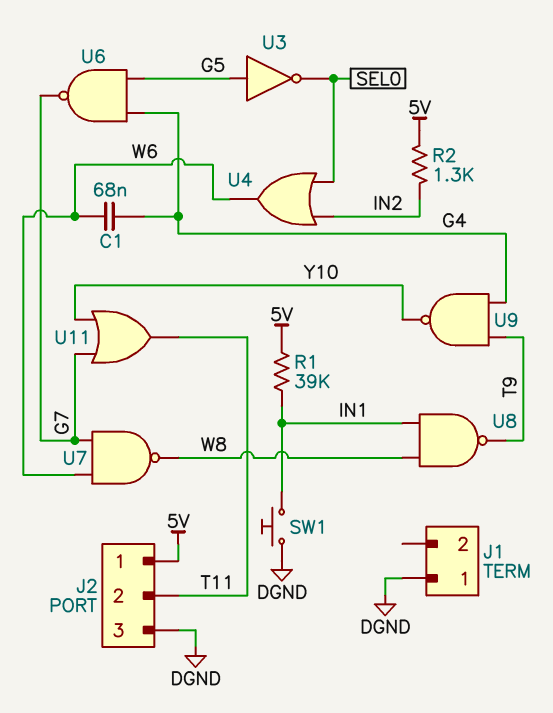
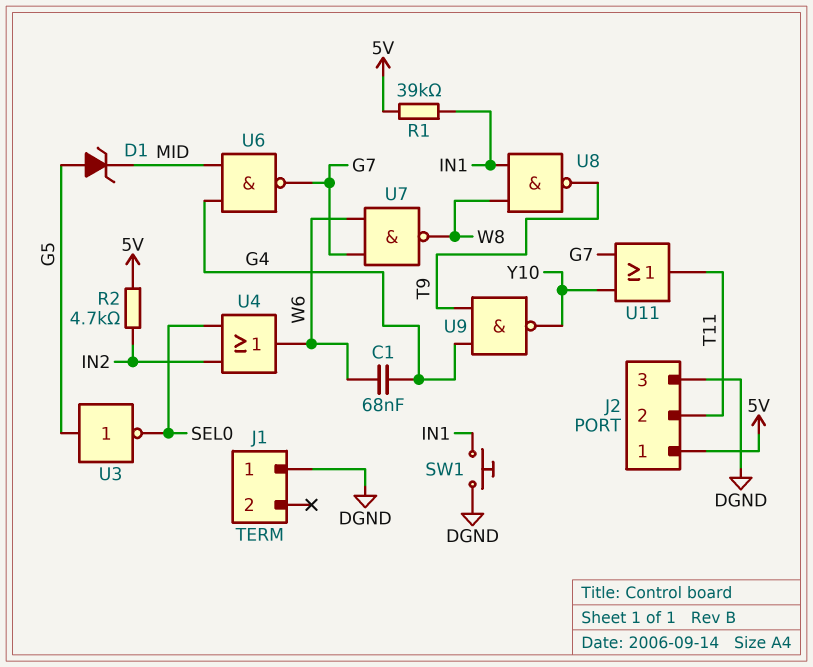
D1: none -> zener (A G5, K MID)
R2: 1.3k (5V, IN2) -> 4.7k (5V, IN2)
U6: NAND (in G4, in G5, out G7) -> NAND (in G4, in MID, out G7)

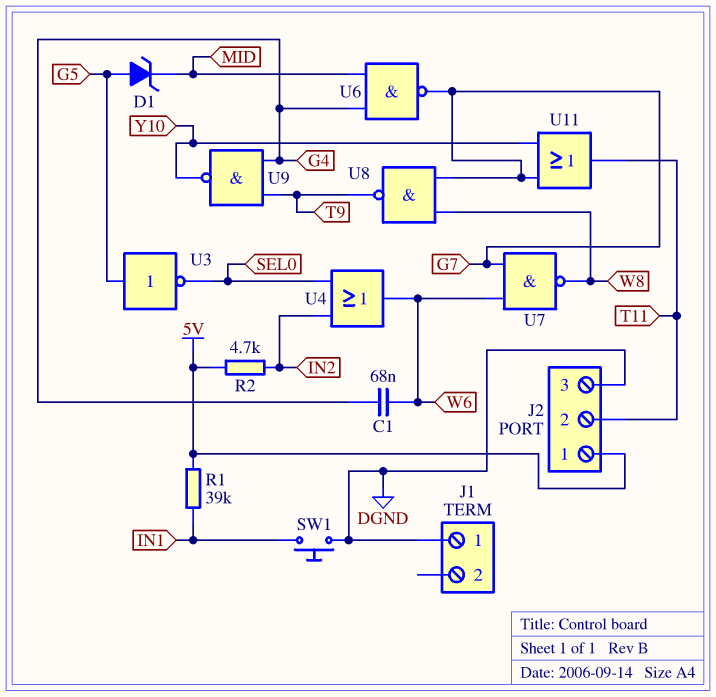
U8: NAND (in IN1, in W8, out T9) -> NAND (in G7, in W8, out T9)

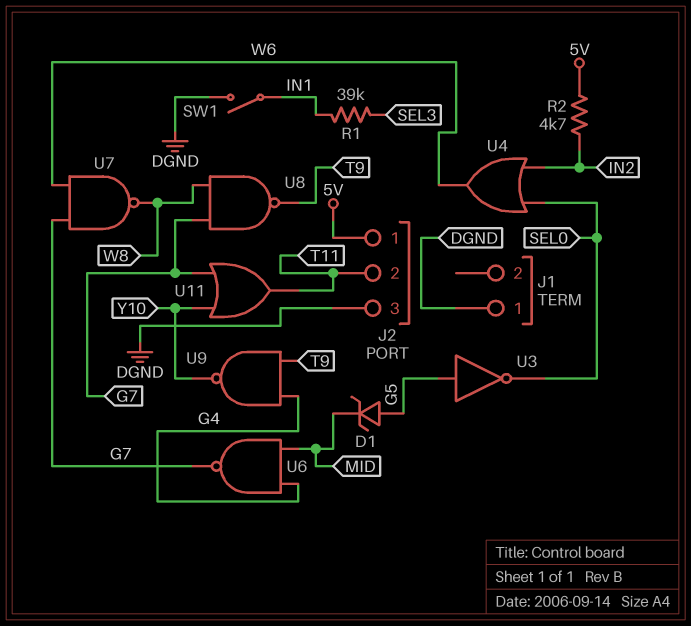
C1: 68nF (G4, W6) -> none
R1: 39k (5V, IN1) -> 39k (IN1, SEL3)
SW1: button (DGND, IN1) -> switch (DGND, IN1)

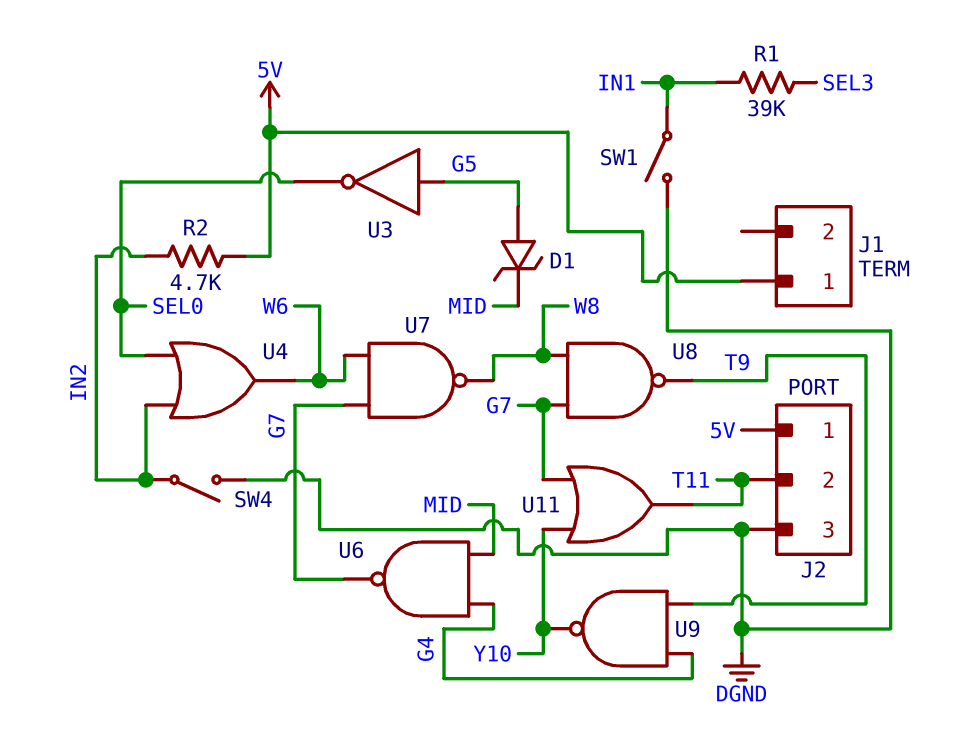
J1 pin 1: DGND -> 5V
SW4: none -> switch (DGND, IN2)

